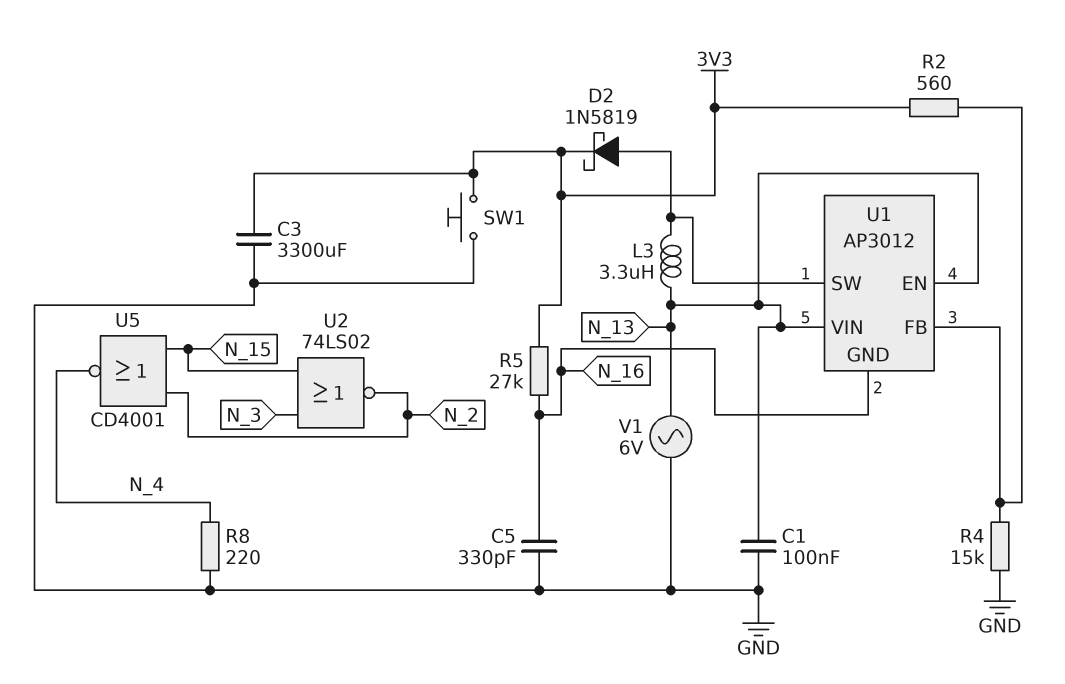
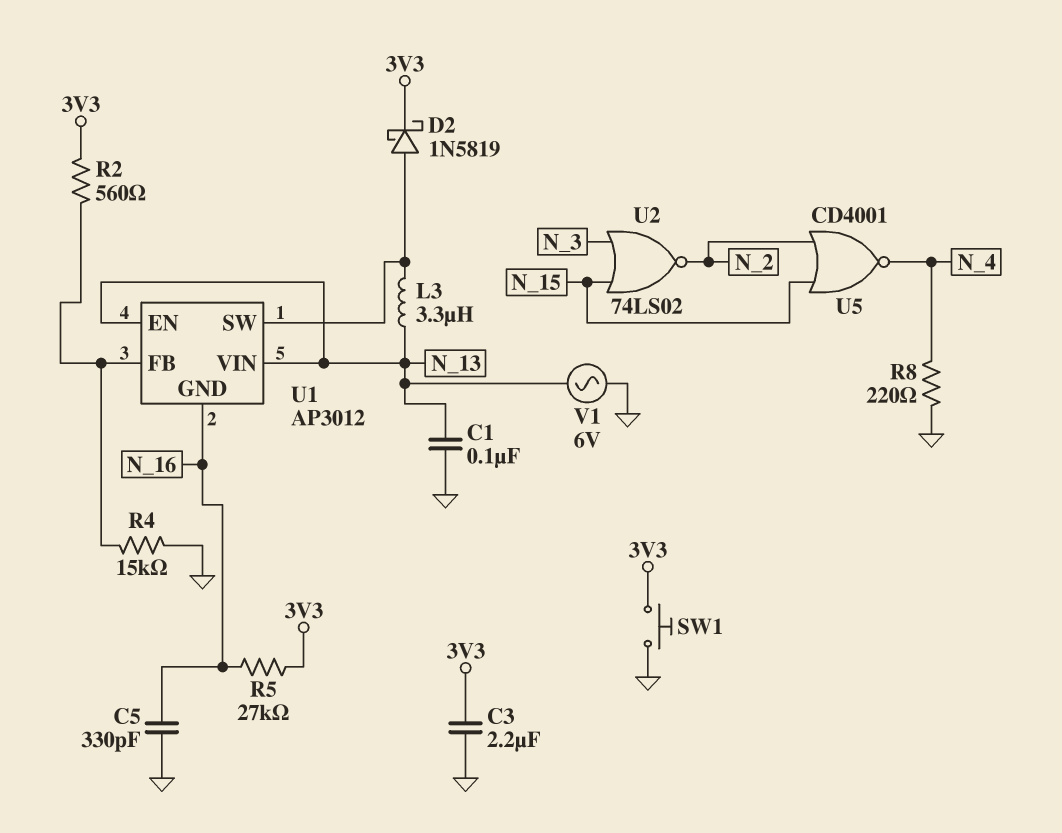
C3: 3300uF (3V3, GND) -> 2.2uF (3V3, GND)

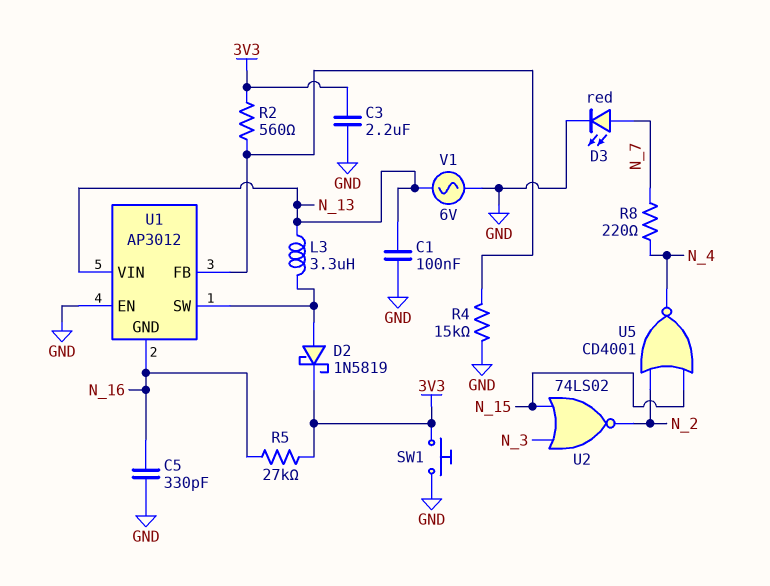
D3: none -> LED red (A N_7, K GND)
R8: 220 (GND, N_4) -> 220 (N_4, N_7)
U1 pin EN: N_13 -> GND

